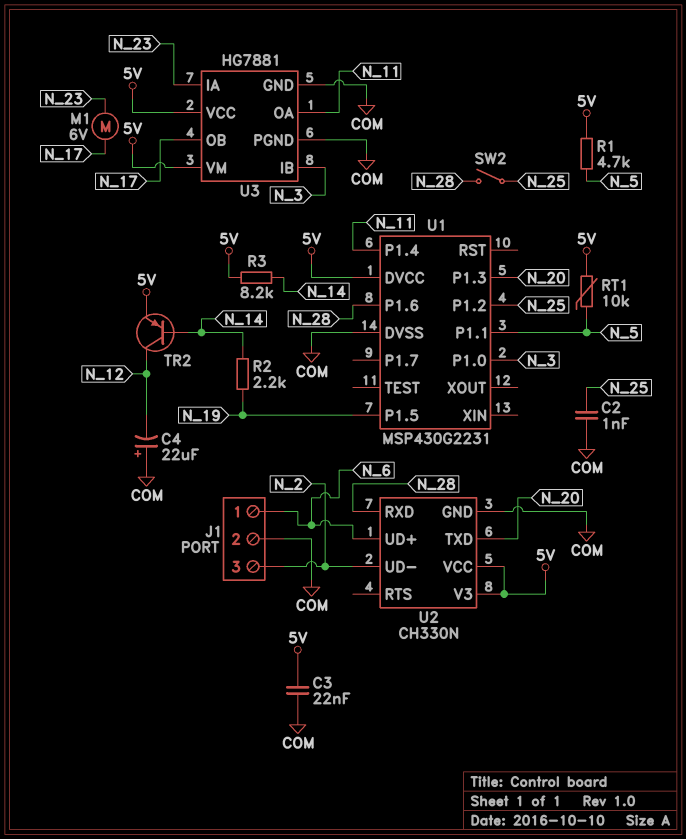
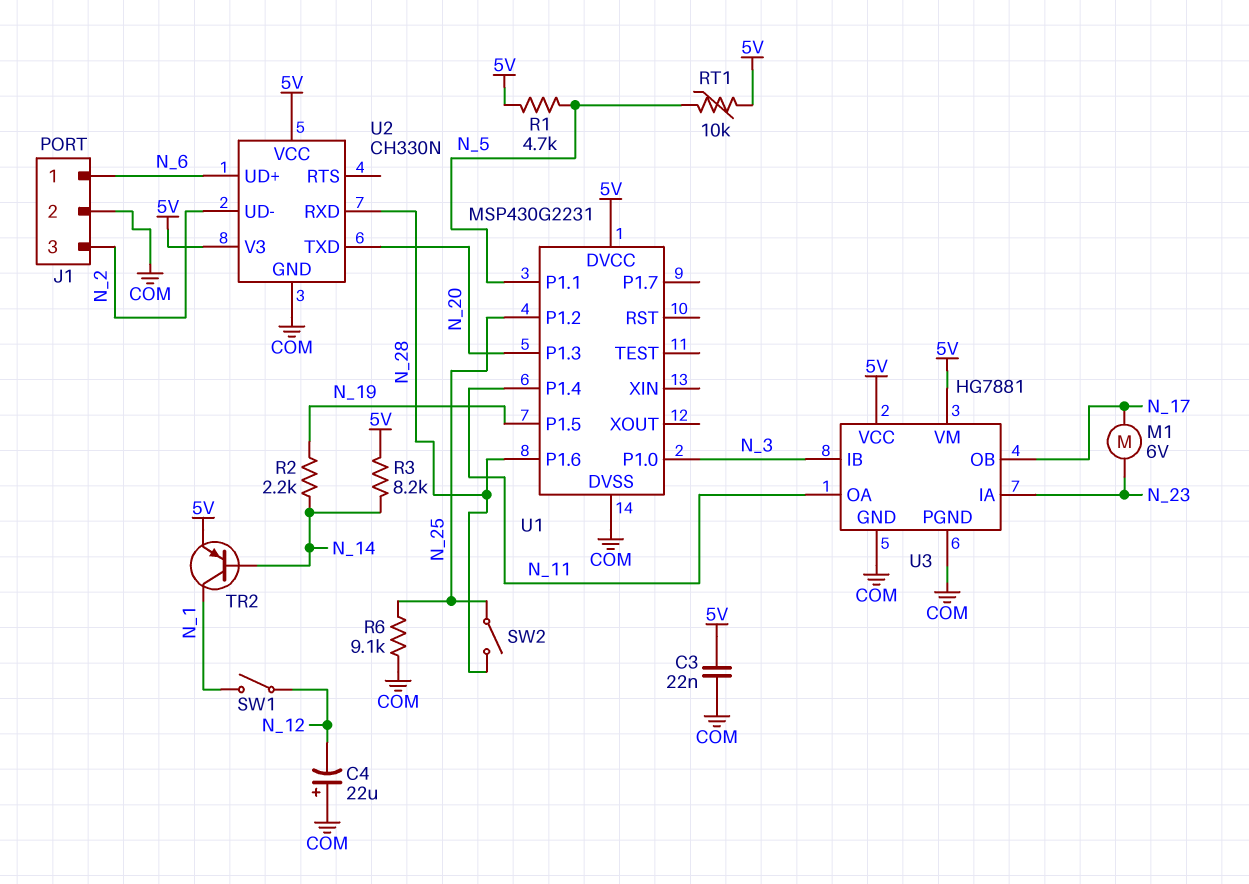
C2: 1nF (COM, N_25) -> none
R6: none -> 9.1k (COM, N_25)
SW1: none -> switch (N_1, N_12)
TR2: PNP (B N_14, C N_12, E 5V) -> PNP (B N_14, C N_1, E 5V)

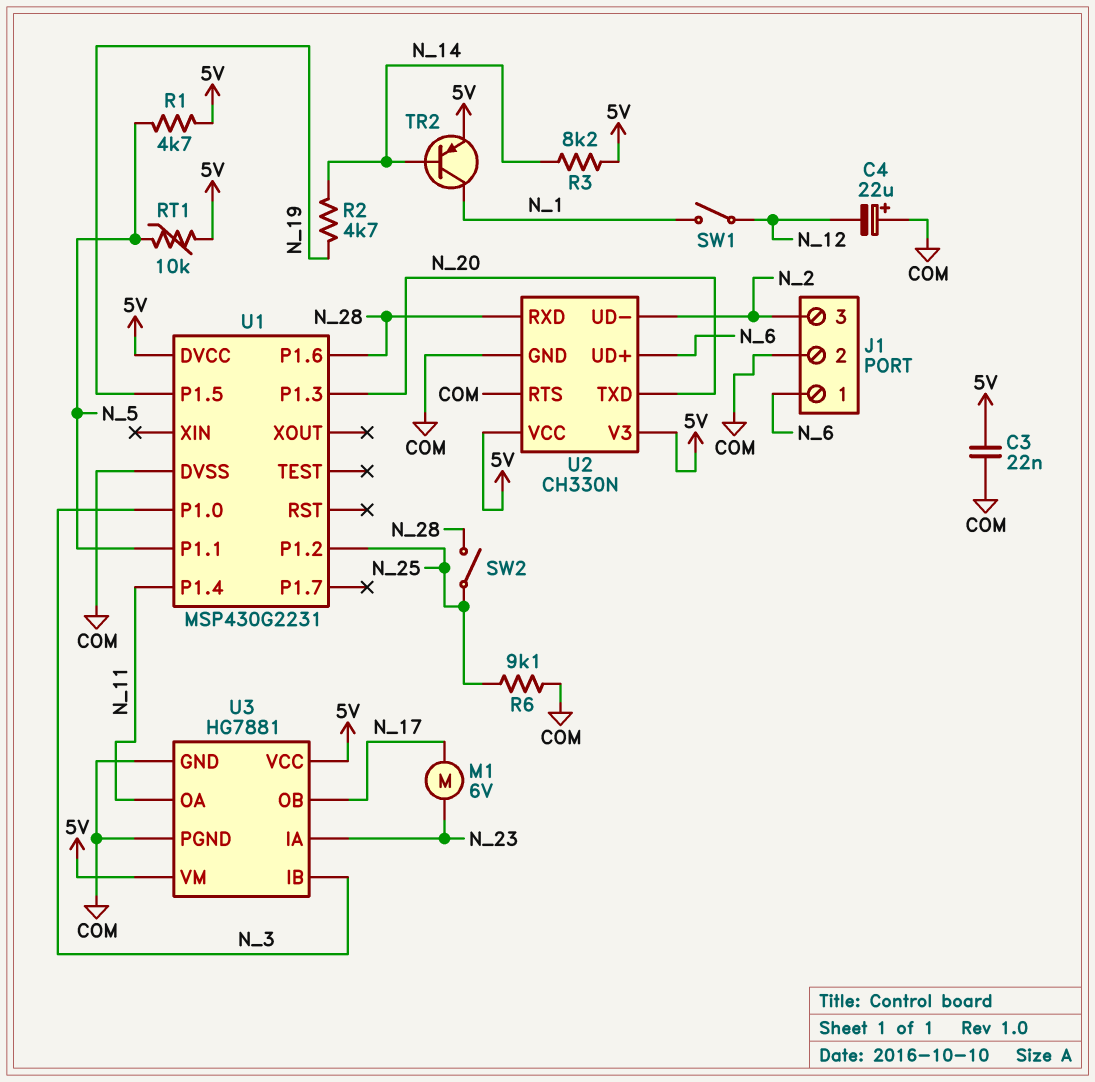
R2: 2.2k (N_14, N_19) -> 4.7k (N_14, N_19)
U2 pin RTS: none -> COM

